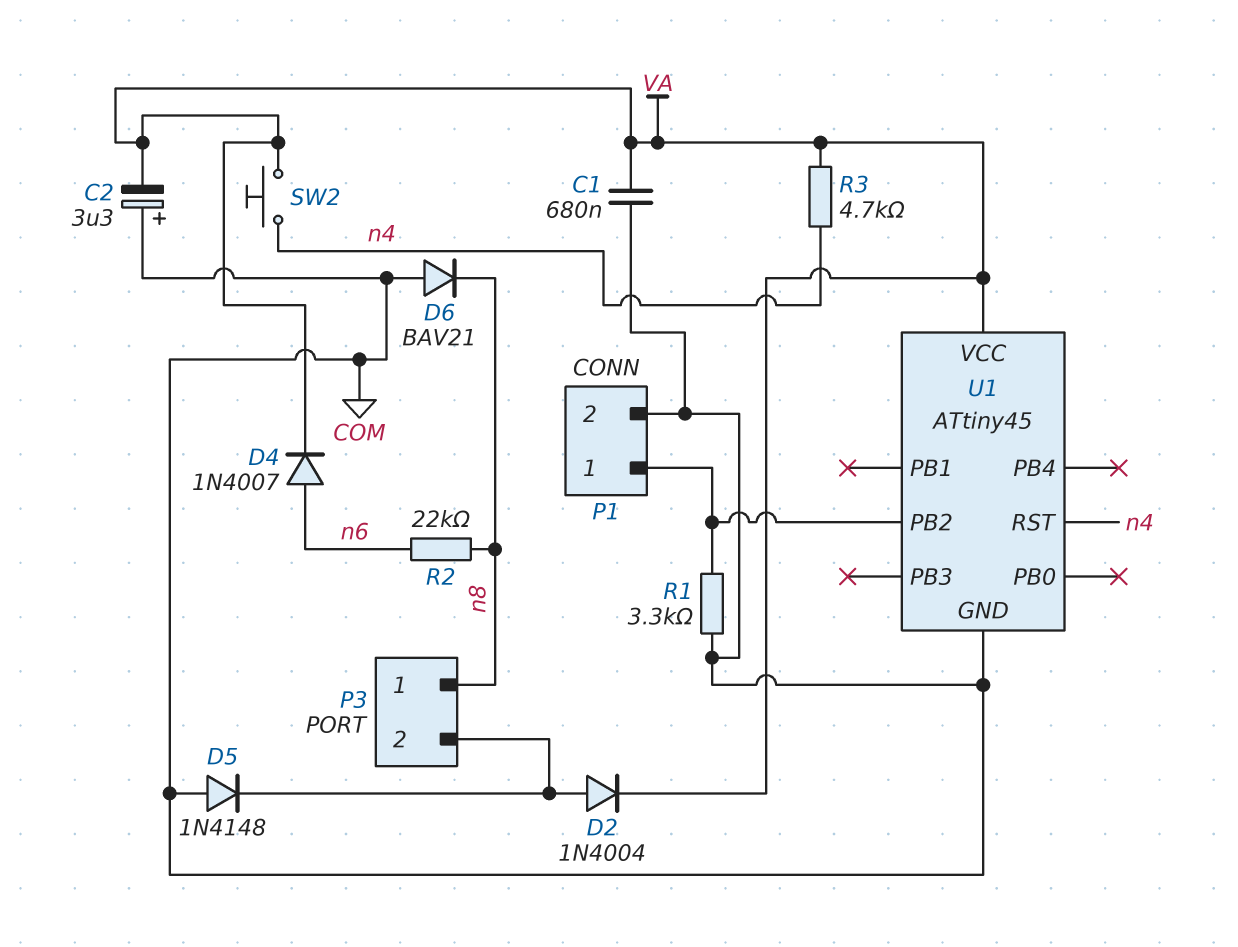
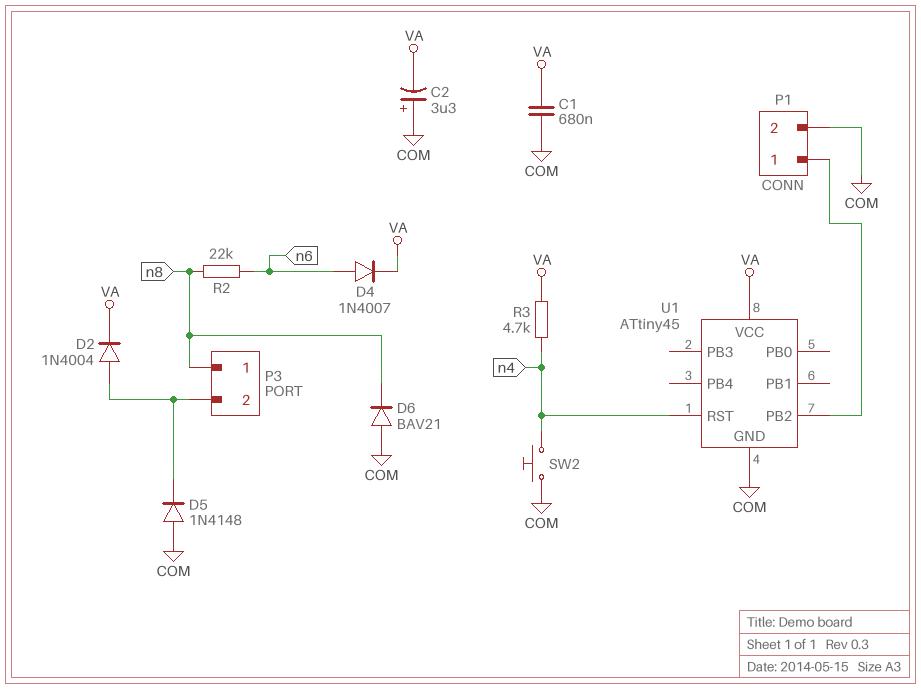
R1: 3.3k (COM, P1/1) -> none
SW2: button (VA, n4) -> button (COM, n4)

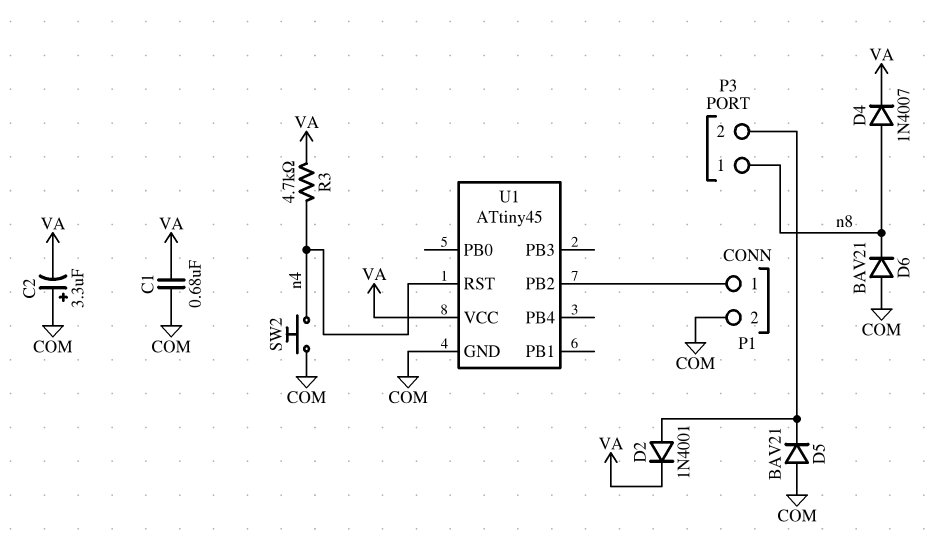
D2: diode 1N4004 (A P3/2, K VA) -> diode 1N4001 (A P3/2, K VA)
D4: diode 1N4007 (A n6, K VA) -> diode 1N4007 (A n8, K VA)
D5: diode 1N4148 (A COM, K P3/2) -> diode BAV21 (A COM, K P3/2)
R2: 22k (n6, n8) -> none

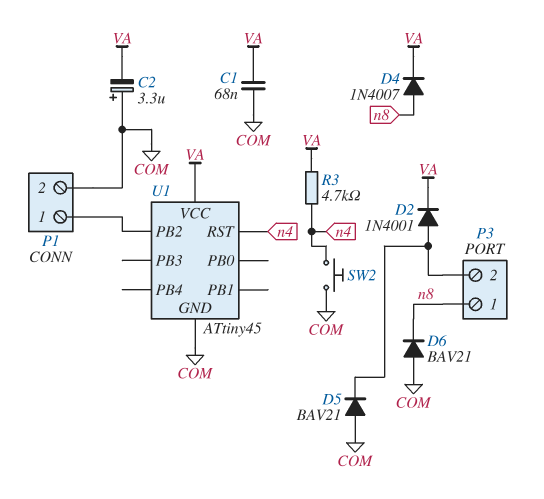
C1: 680nF (COM, VA) -> 68nF (COM, VA)

